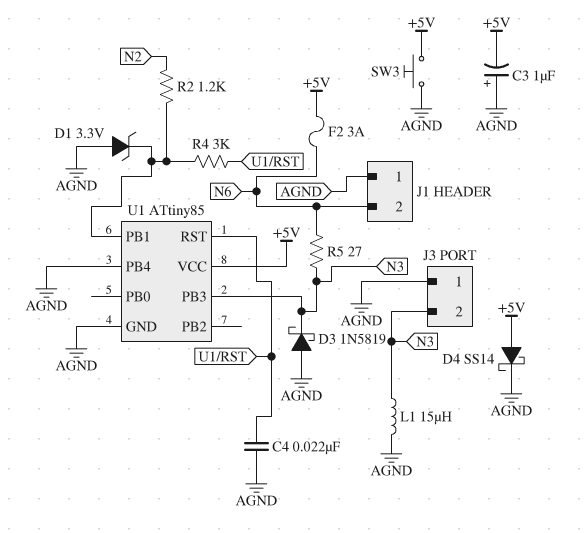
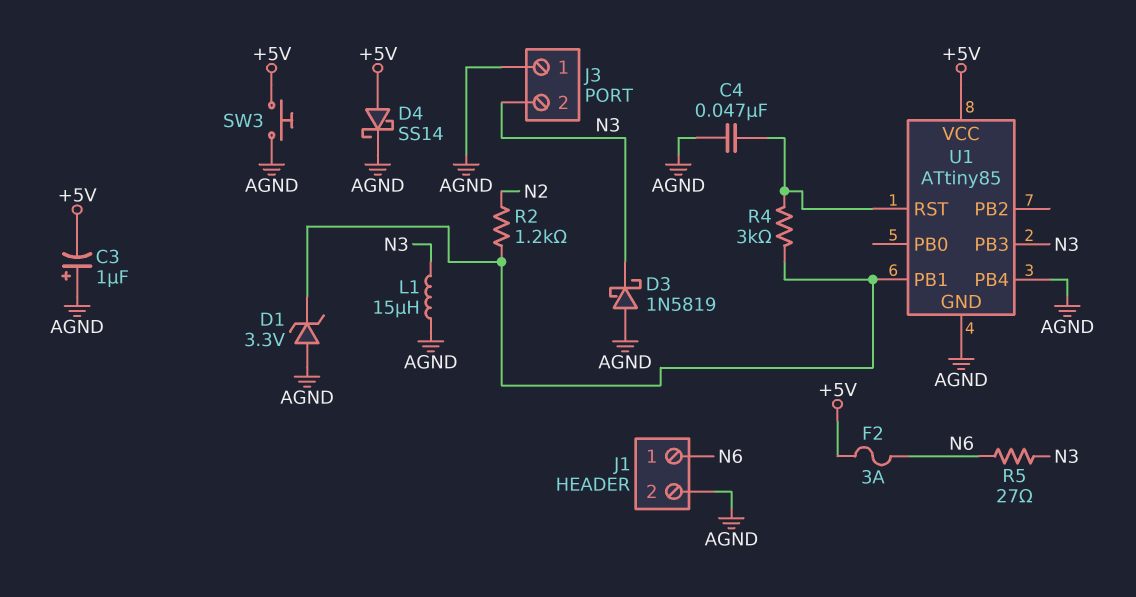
C4: 22nF (AGND, U1/RST) -> 47nF (AGND, U1/RST)
J1 pin 1: AGND -> N6
J1 pin 2: N6 -> AGND

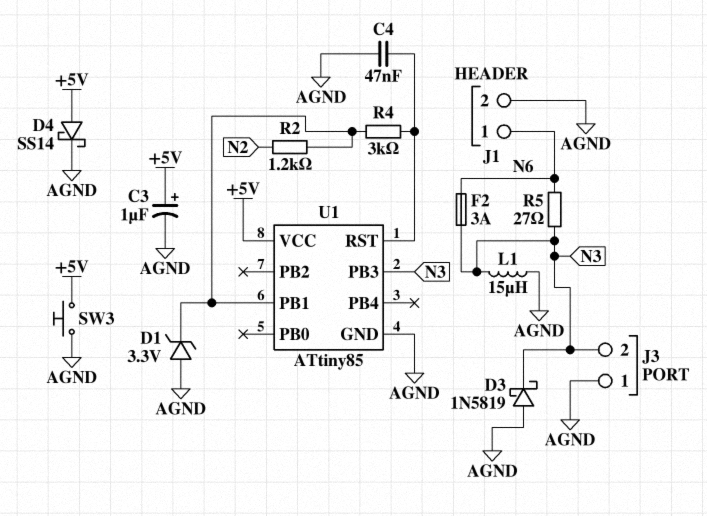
C3: 1uF (plus AGND, minus +5V) -> 1uF (plus +5V, minus AGND)
F2: 3A (+5V, N6) -> 3A (N3, N6)
U1 pin PB4: AGND -> none

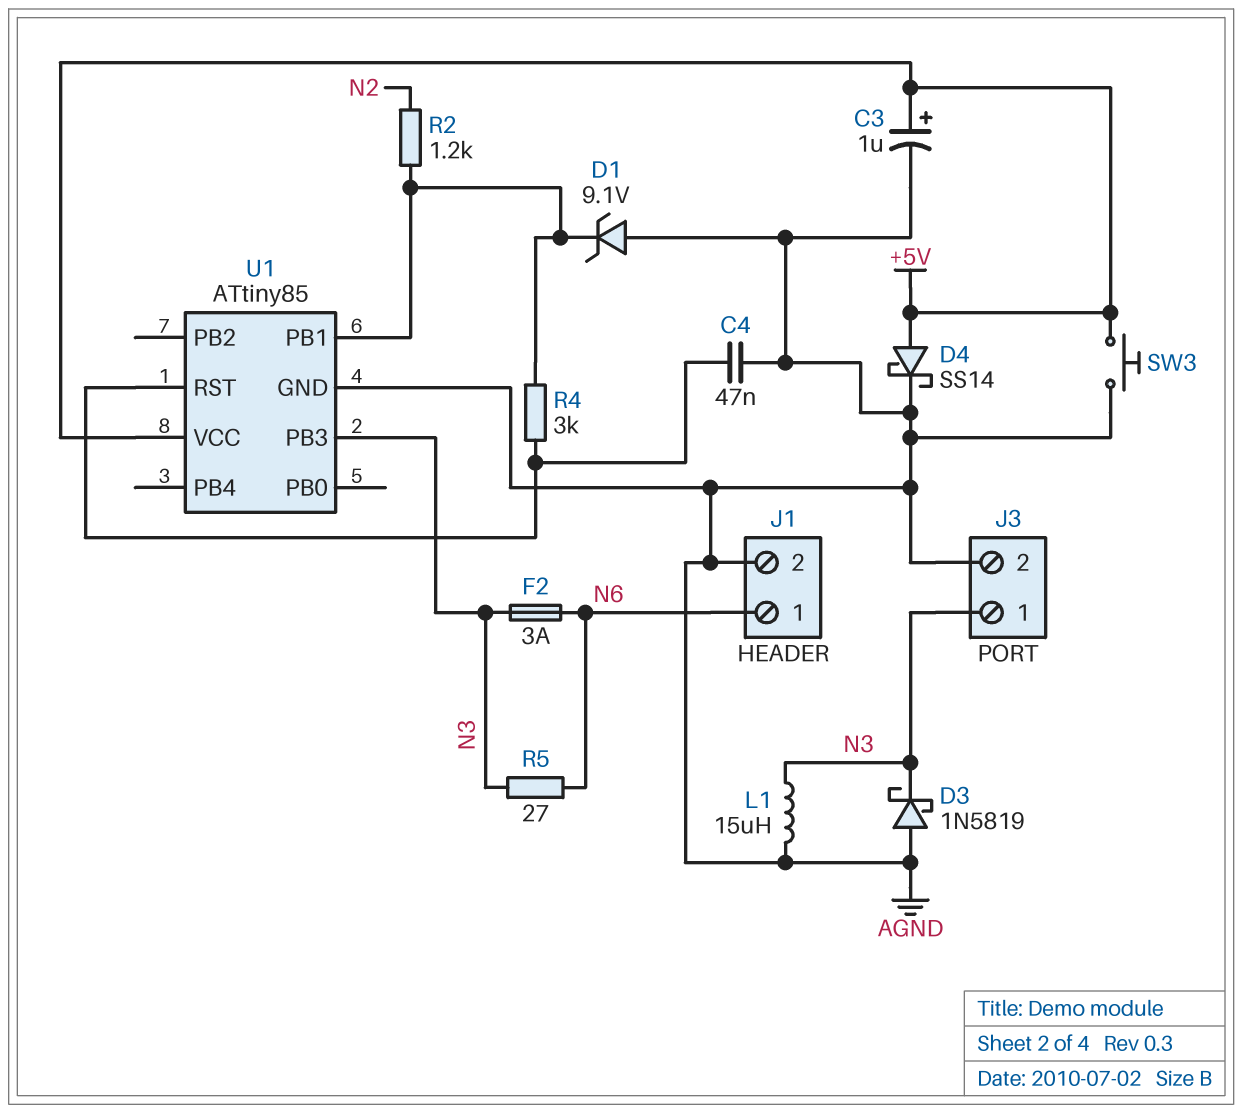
D1: zener 3.3V (A AGND, K U1/PB1) -> zener 9.1V (A AGND, K U1/PB1)
J3 pin 1: AGND -> N3
J3 pin 2: N3 -> AGND

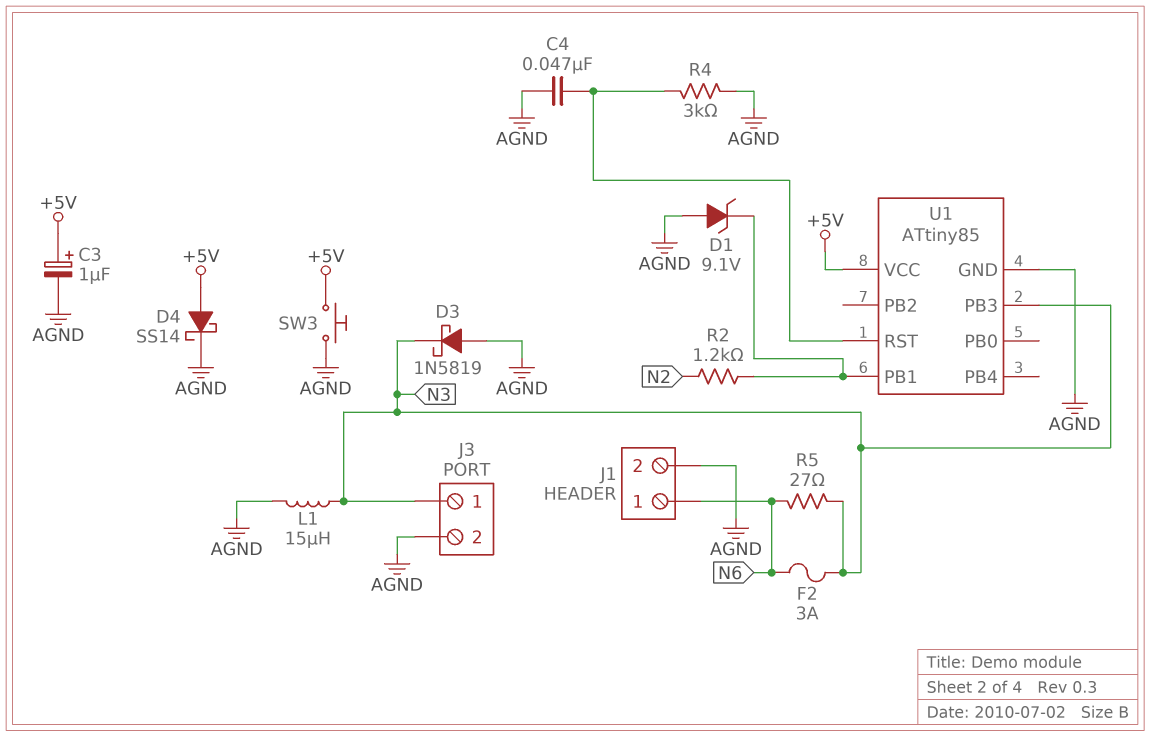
R4: 3k (U1/PB1, U1/RST) -> 3k (AGND, U1/RST)

